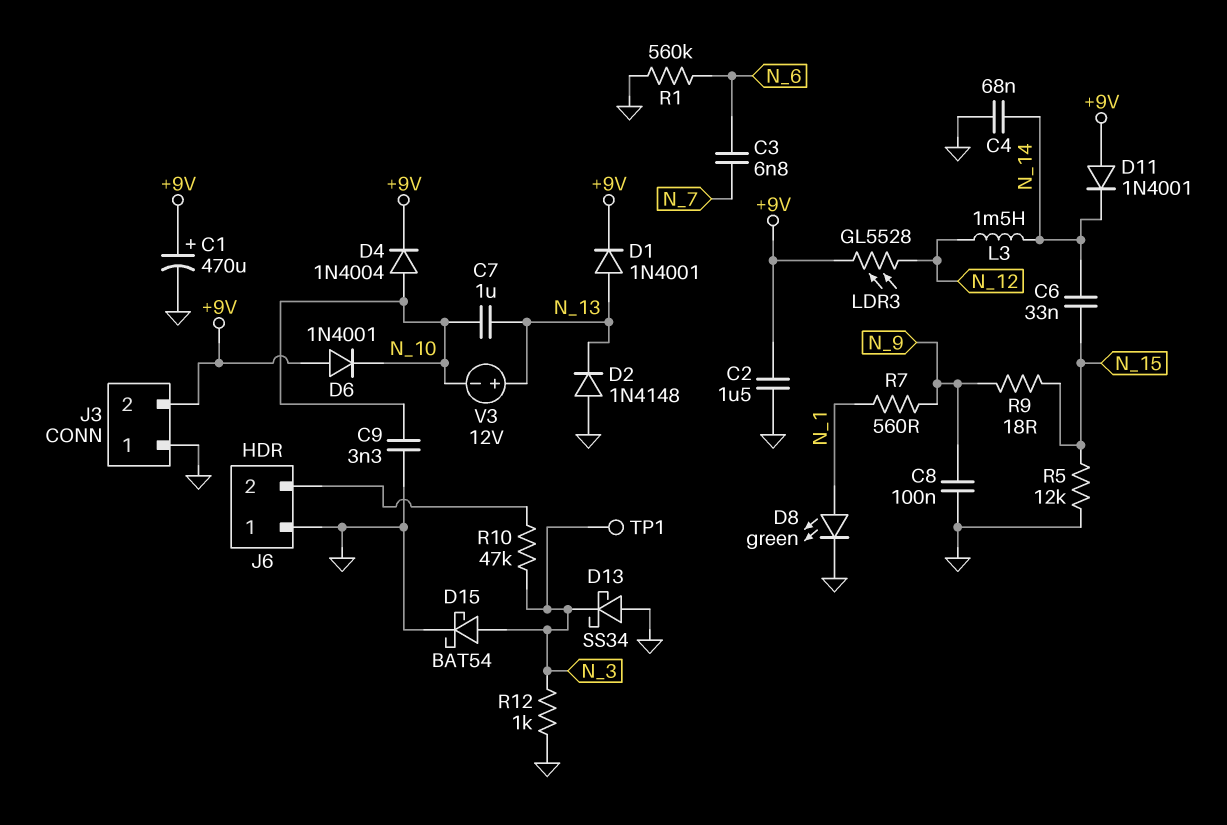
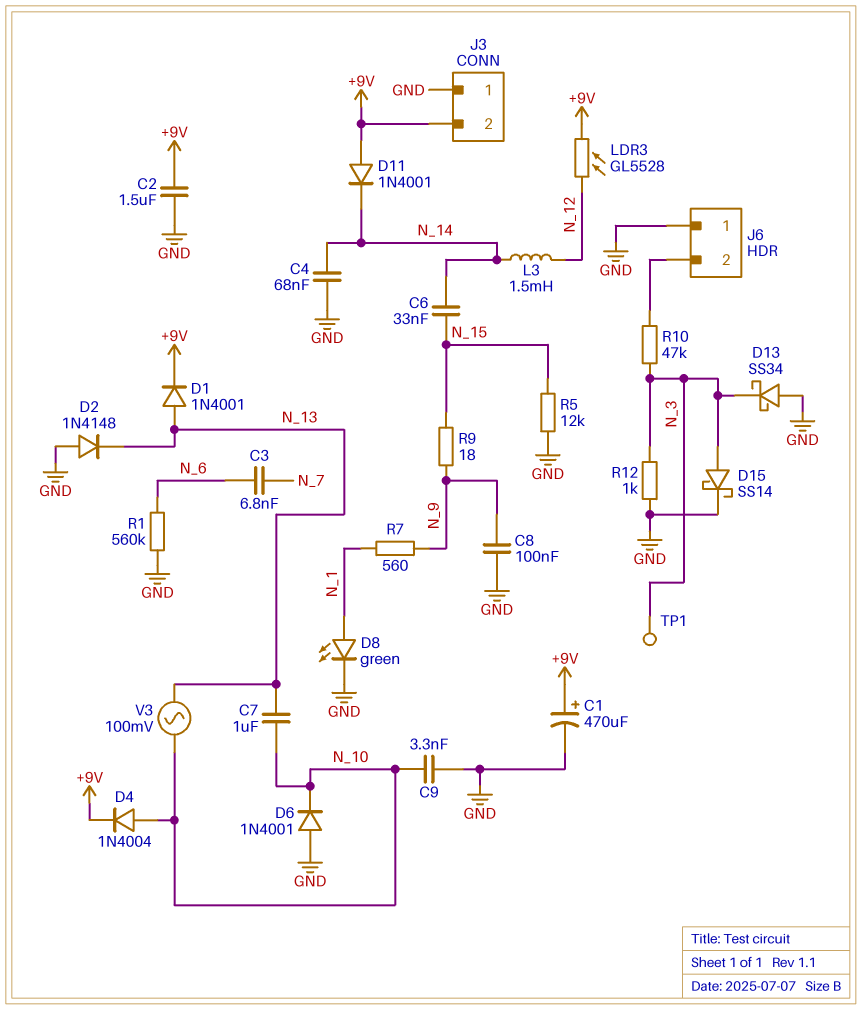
D6: diode 1N4001 (A +9V, K N_10) -> diode 1N4001 (A GND, K N_10)
D15: schottky BAT54 (A N_3, K GND) -> schottky SS14 (A N_3, K GND)
V3: 12V (plus N_13, minus N_10) -> AC 100mV (N_10, N_13)

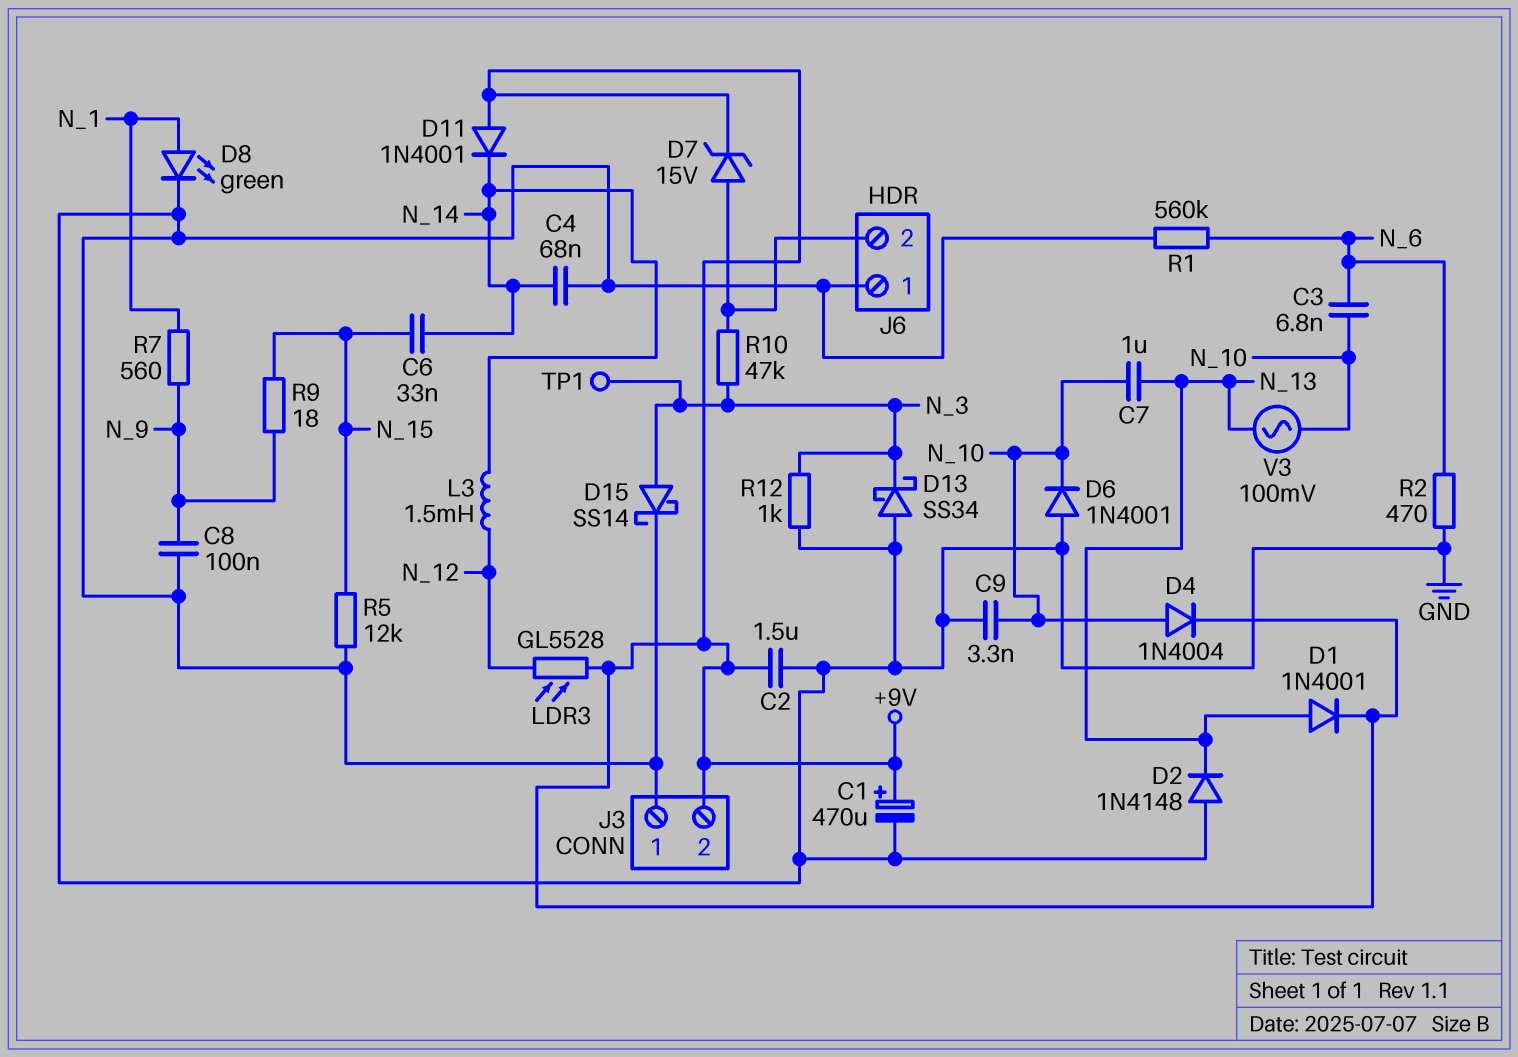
C3: 6.8nF (N_6, N_7) -> 6.8nF (N_6, N_10)
D7: none -> zener 15V (A J6/2, K +9V)
R2: none -> 470 (GND, N_6)

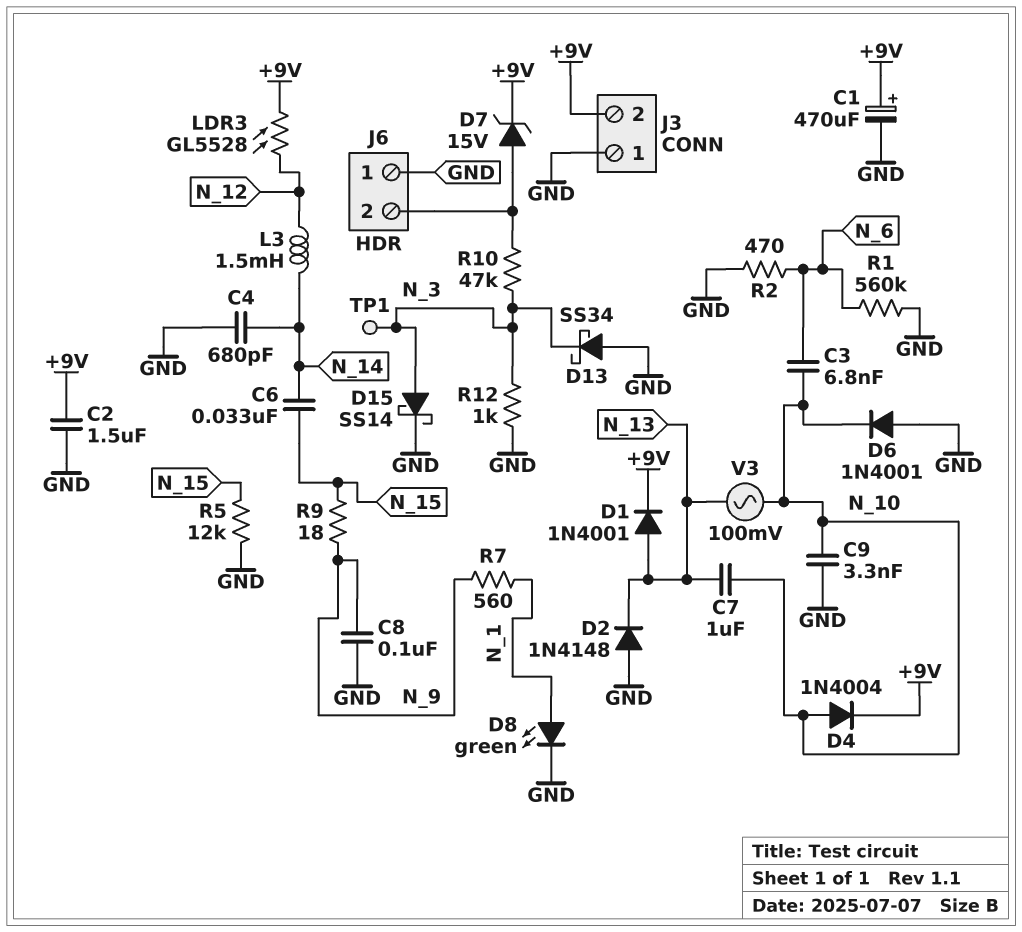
C4: 68nF (GND, N_14) -> 680pF (GND, N_14)
D11: diode 1N4001 (A +9V, K N_14) -> none

